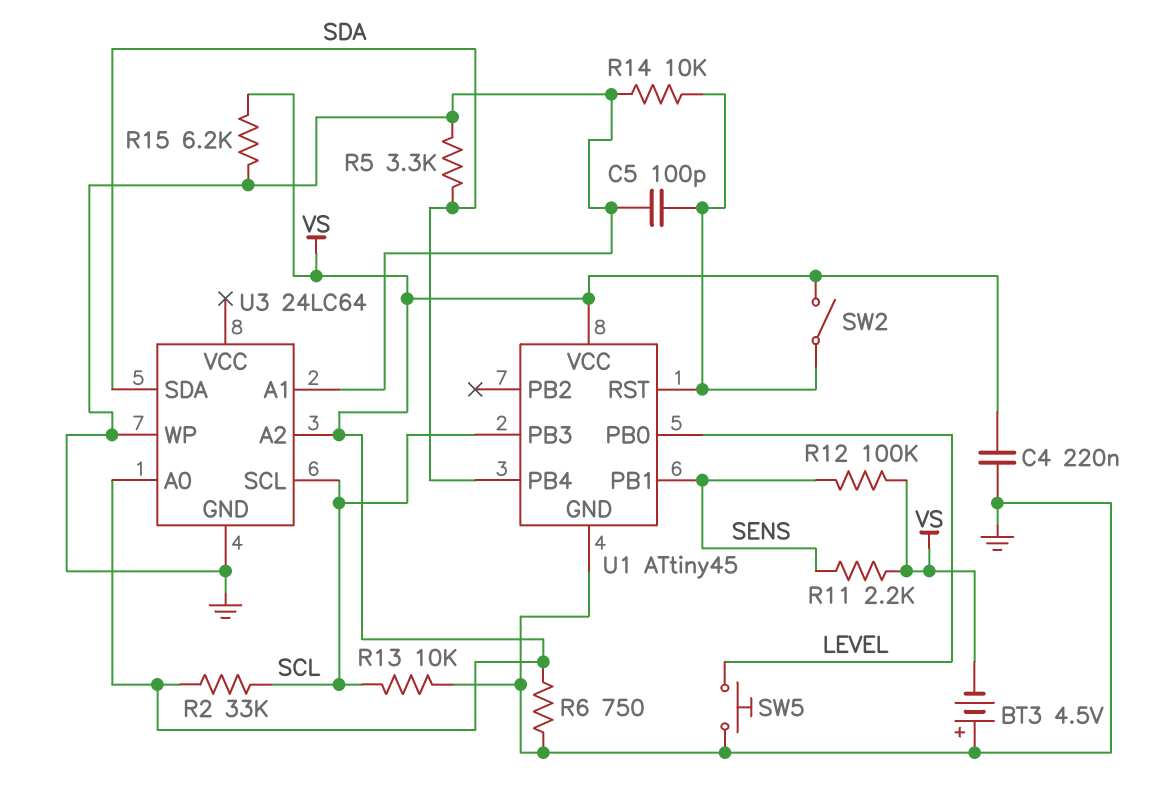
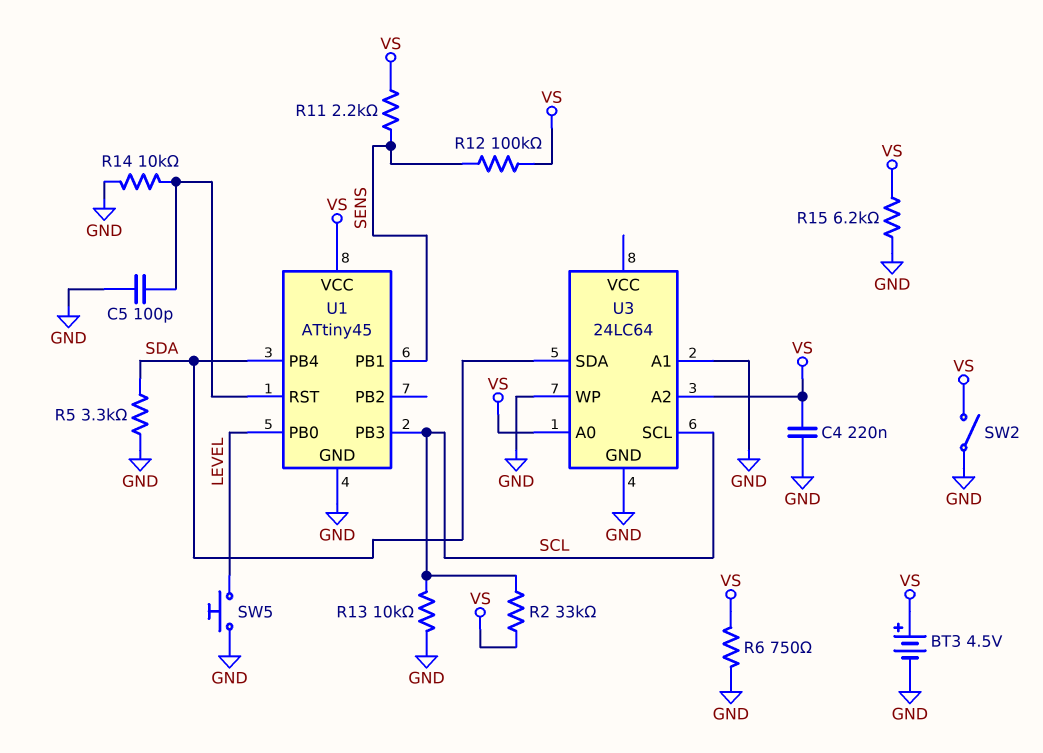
BT3: 4.5V (plus GND, minus VS) -> 4.5V (plus VS, minus GND)
SW2: switch (U1/RST, VS) -> switch (GND, VS)

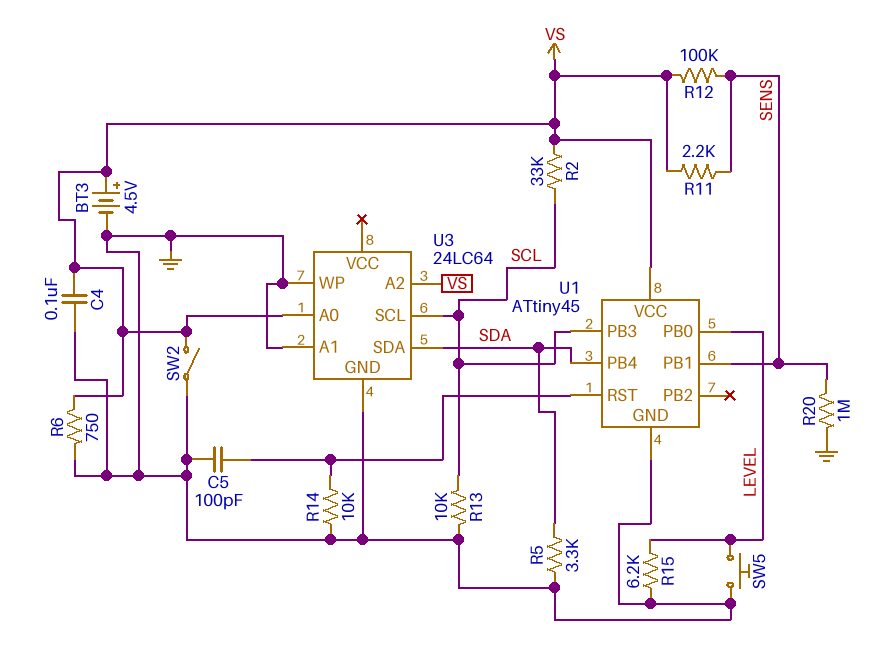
C4: 220nF (GND, VS) -> 100nF (GND, VS)
R15: 6.2k (GND, VS) -> 6.2k (GND, LEVEL)
R20: none -> 1M (GND, SENS)

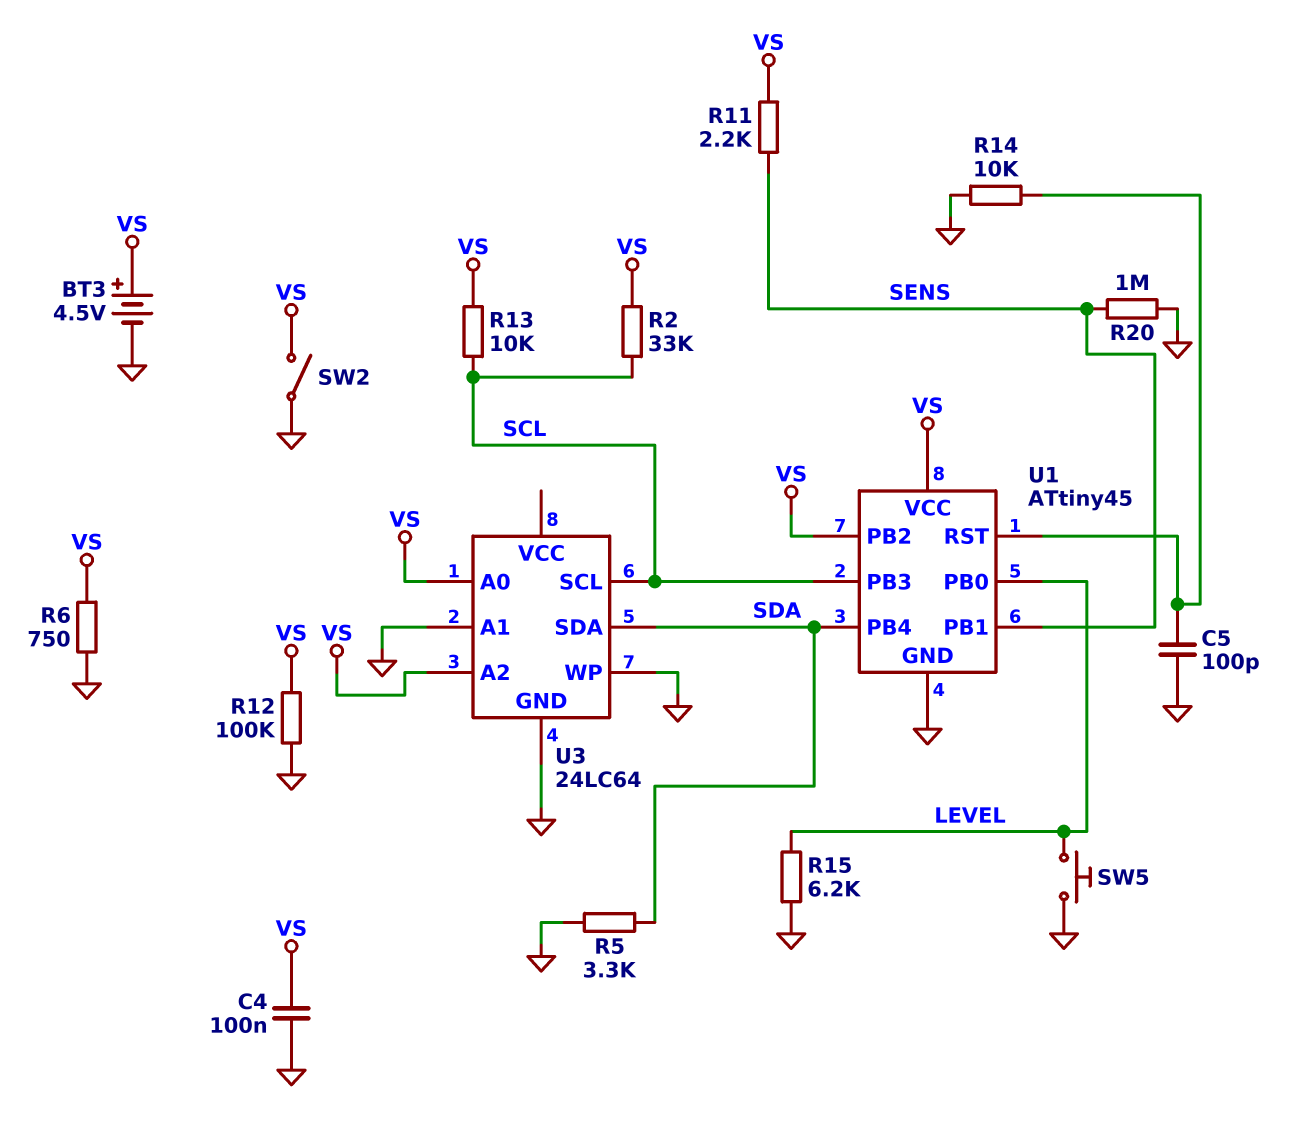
R12: 100k (SENS, VS) -> 100k (GND, VS)
R13: 10k (GND, SCL) -> 10k (SCL, VS)
U1 pin PB2: none -> VS

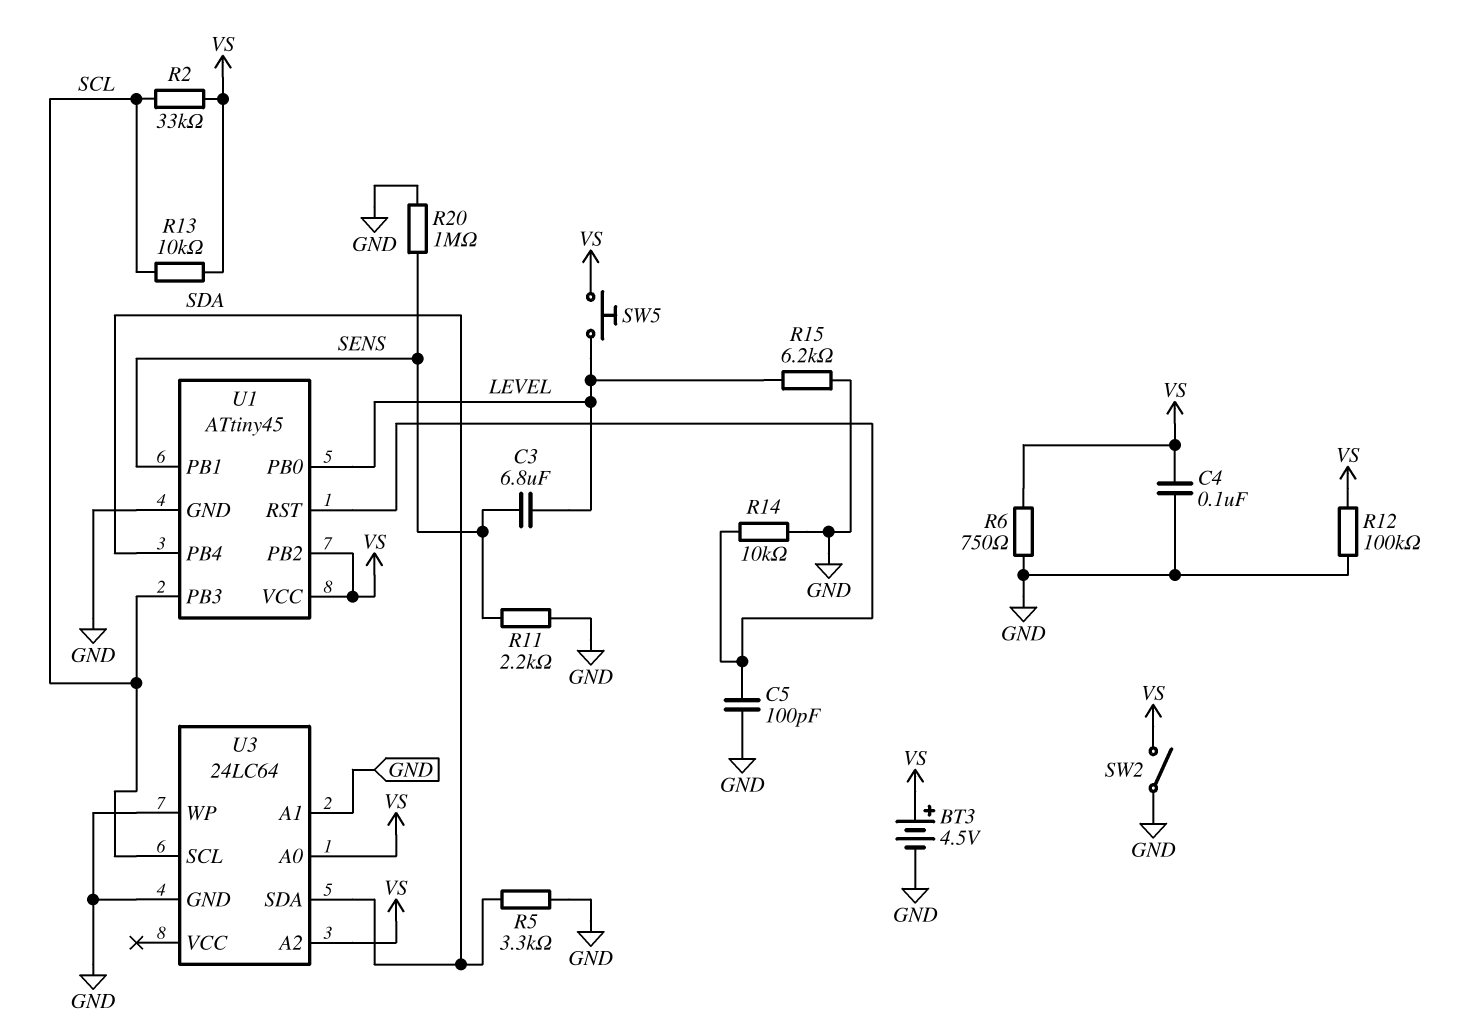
C3: none -> 6.8uF (LEVEL, SENS)
R11: 2.2k (SENS, VS) -> 2.2k (GND, SENS)
SW5: button (GND, LEVEL) -> button (LEVEL, VS)

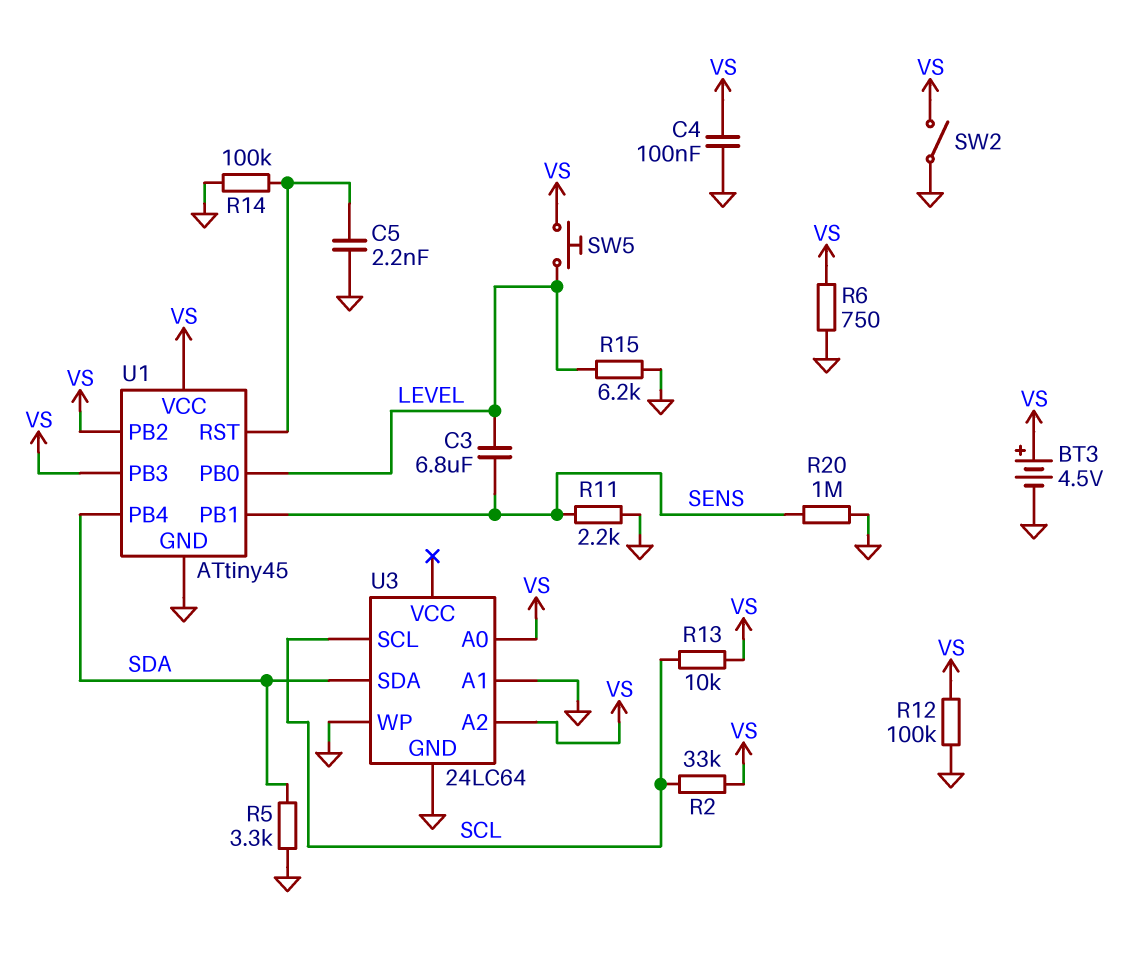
C5: 100pF (GND, U1/RST) -> 2.2nF (GND, U1/RST)
R14: 10k (GND, U1/RST) -> 100k (GND, U1/RST)
U1 pin PB3: SCL -> VS

